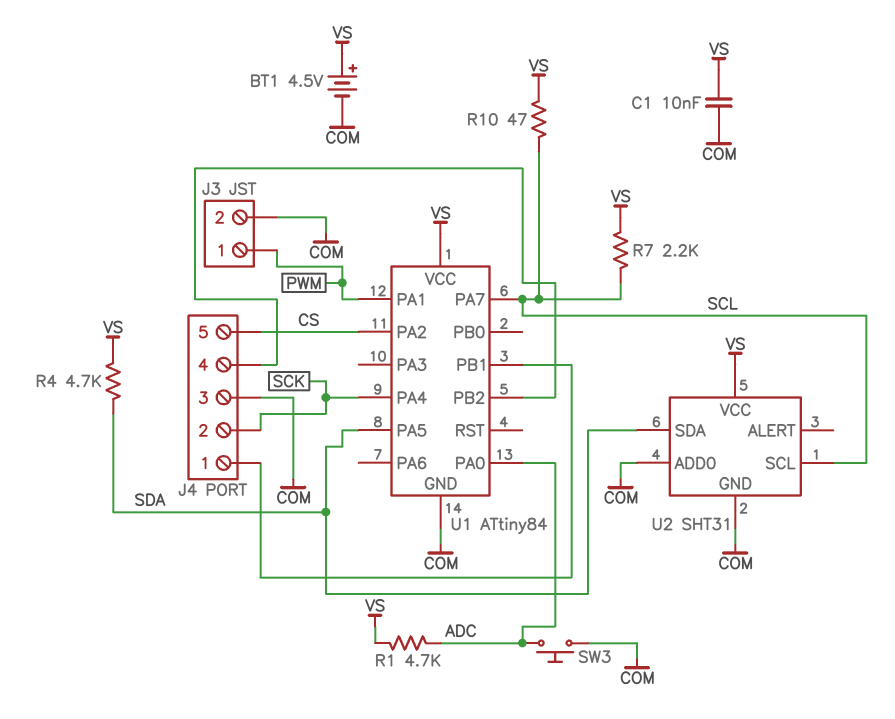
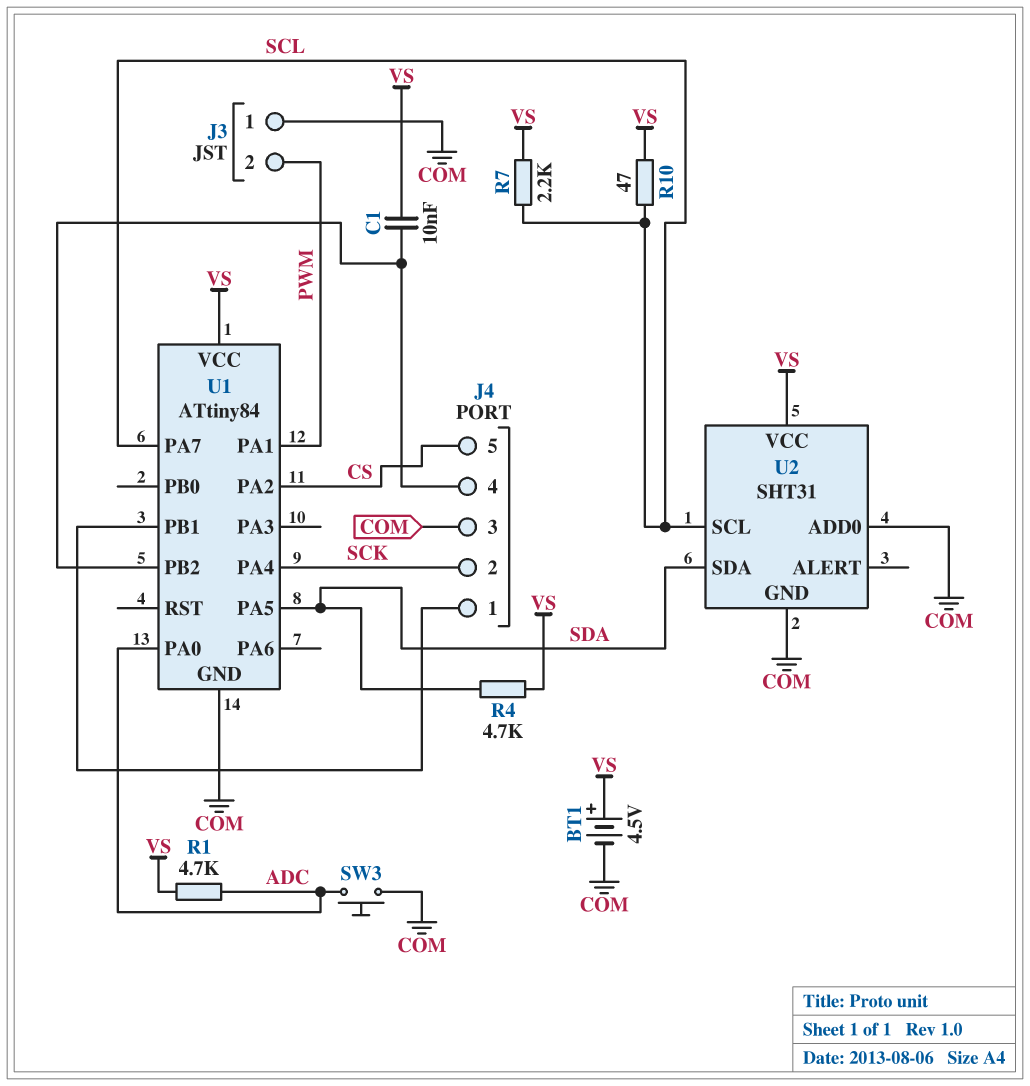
C1: 10nF (COM, VS) -> 10nF (J4/4, VS)
J3 pin 1: PWM -> COM
J3 pin 2: COM -> PWM

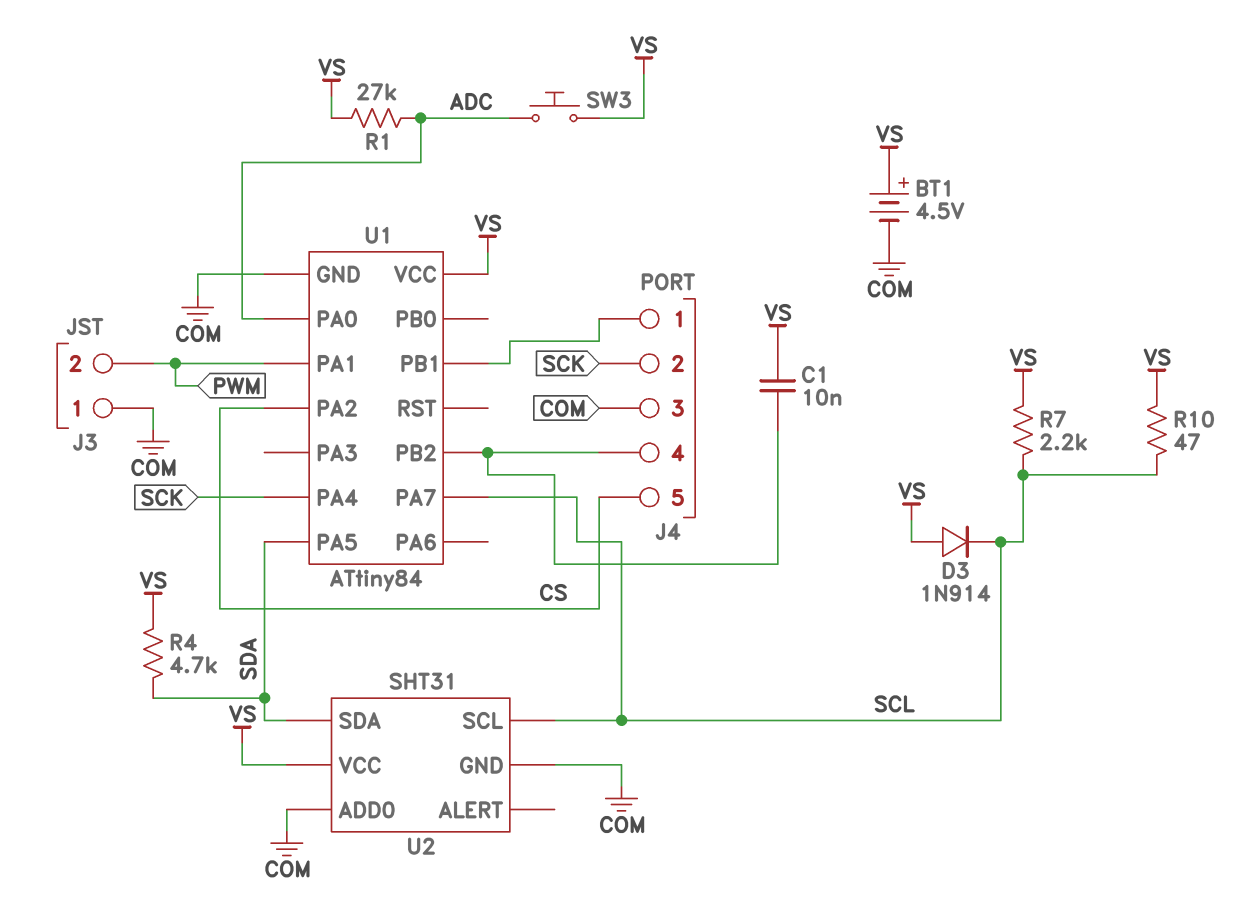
D3: none -> diode 1N914 (A VS, K SCL)
R1: 4.7k (ADC, VS) -> 27k (ADC, VS)
SW3: button (ADC, COM) -> button (ADC, VS)

